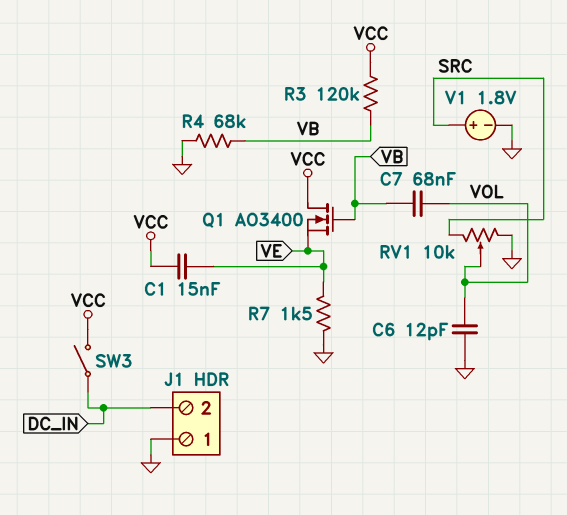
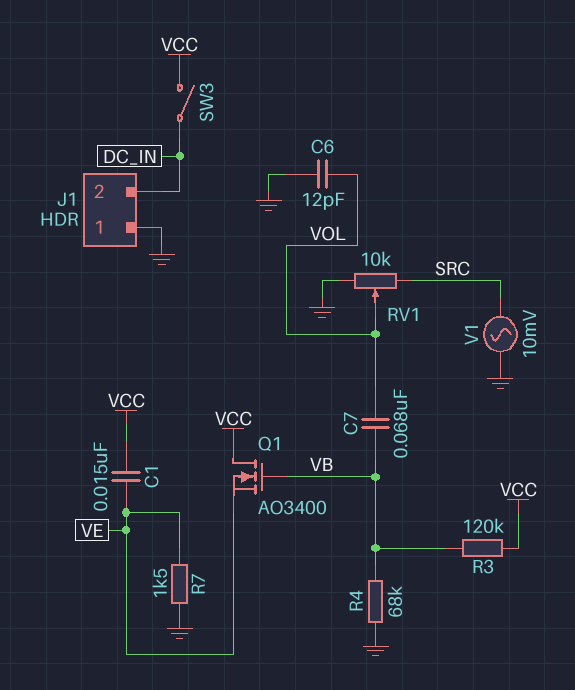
V1: 1.8V (plus SRC, minus GND) -> AC 10mV (GND, SRC)

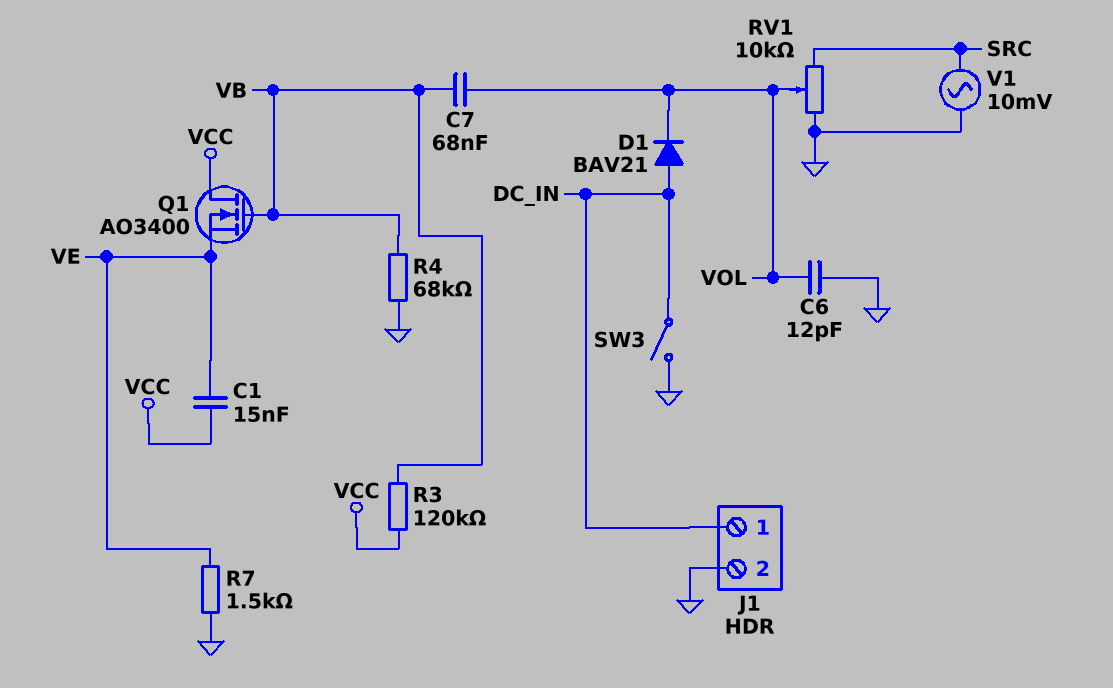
D1: none -> diode BAV21 (A DC_IN, K VOL)
J1 pin 1: GND -> DC_IN
J1 pin 2: DC_IN -> GND
SW3: switch (DC_IN, VCC) -> switch (DC_IN, GND)

